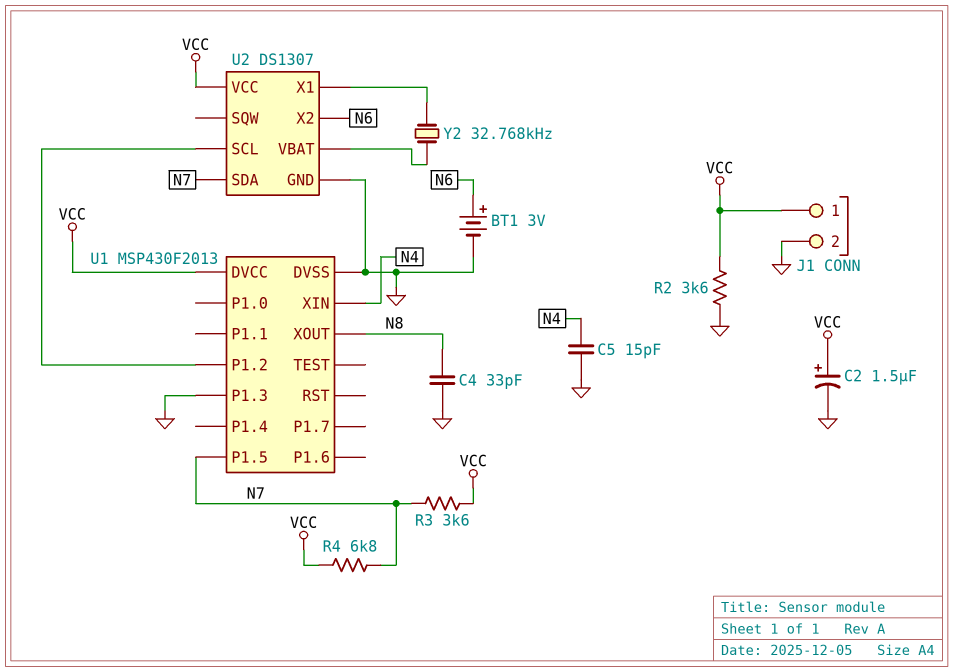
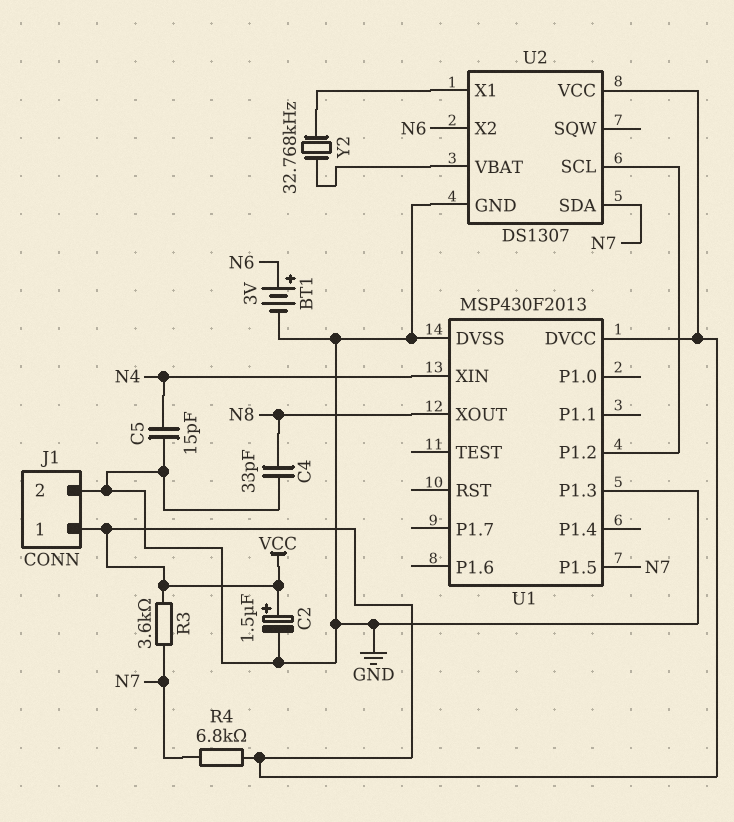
R2: 3.6k (GND, VCC) -> none

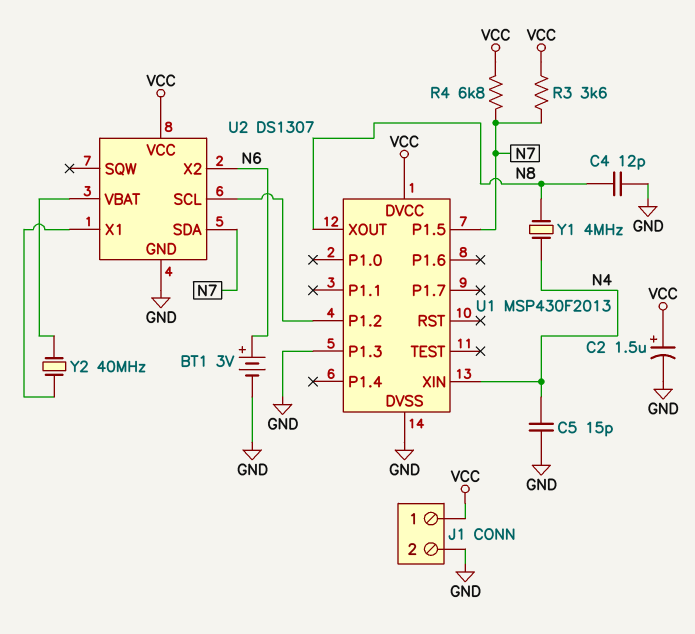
C4: 33pF (GND, N8) -> 12pF (GND, N8)
Y1: none -> 4MHz (N4, N8)
Y2: 32.768kHz (U2/VBAT, U2/X1) -> 40MHz (U2/VBAT, U2/X1)

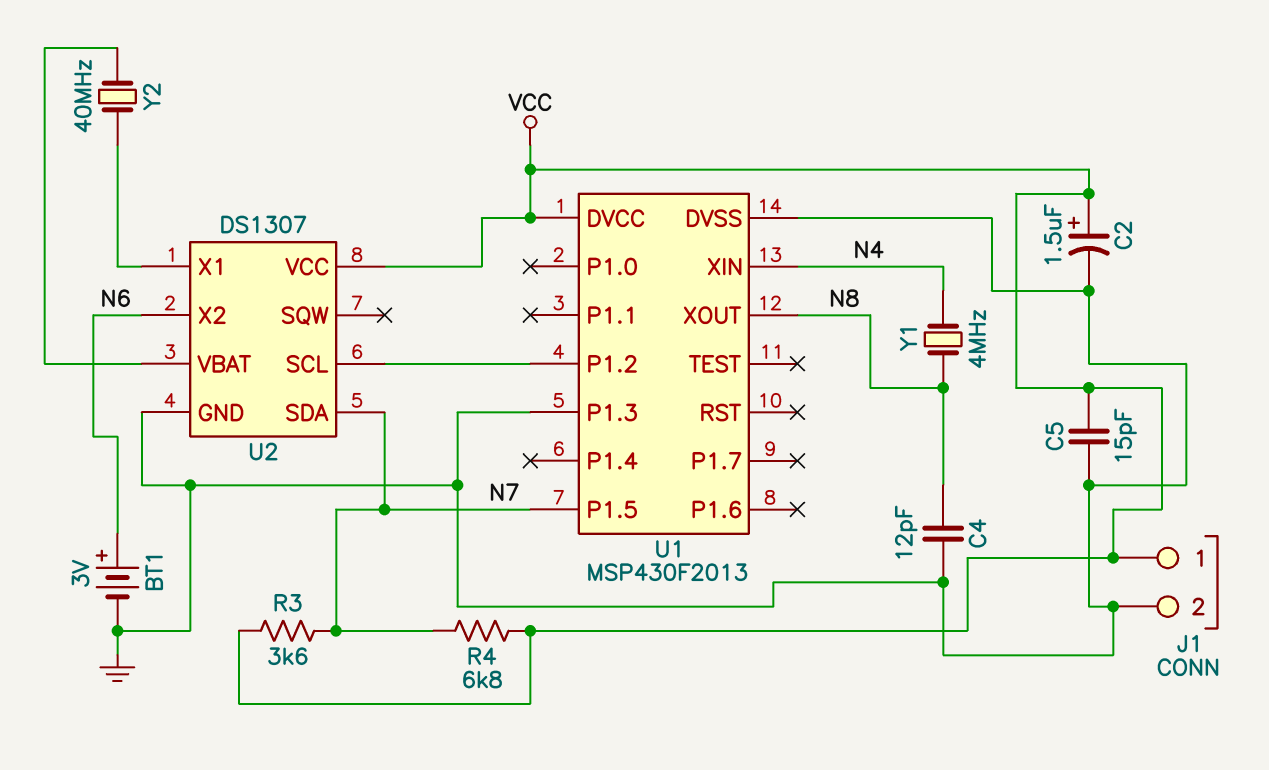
C5: 15pF (GND, N4) -> 15pF (GND, VCC)

